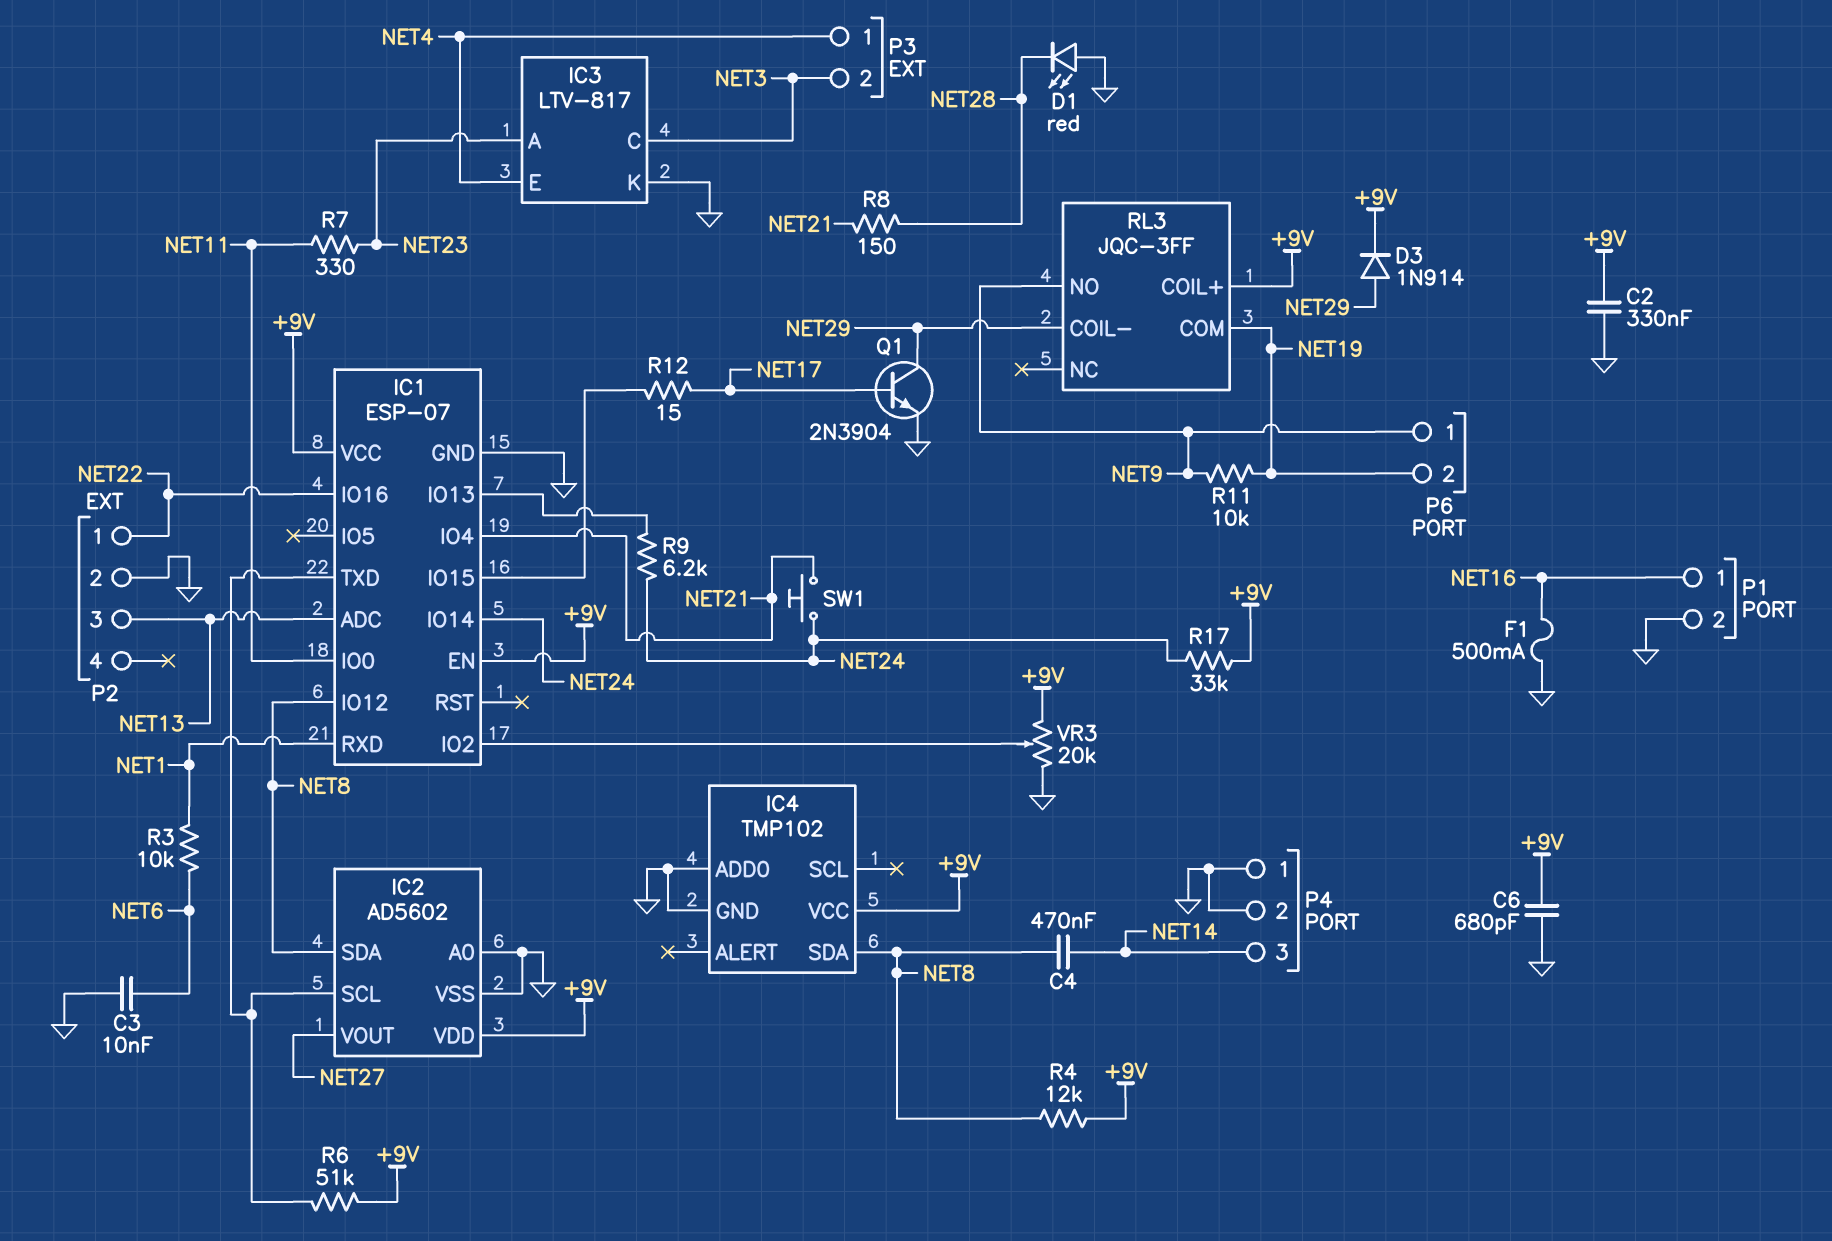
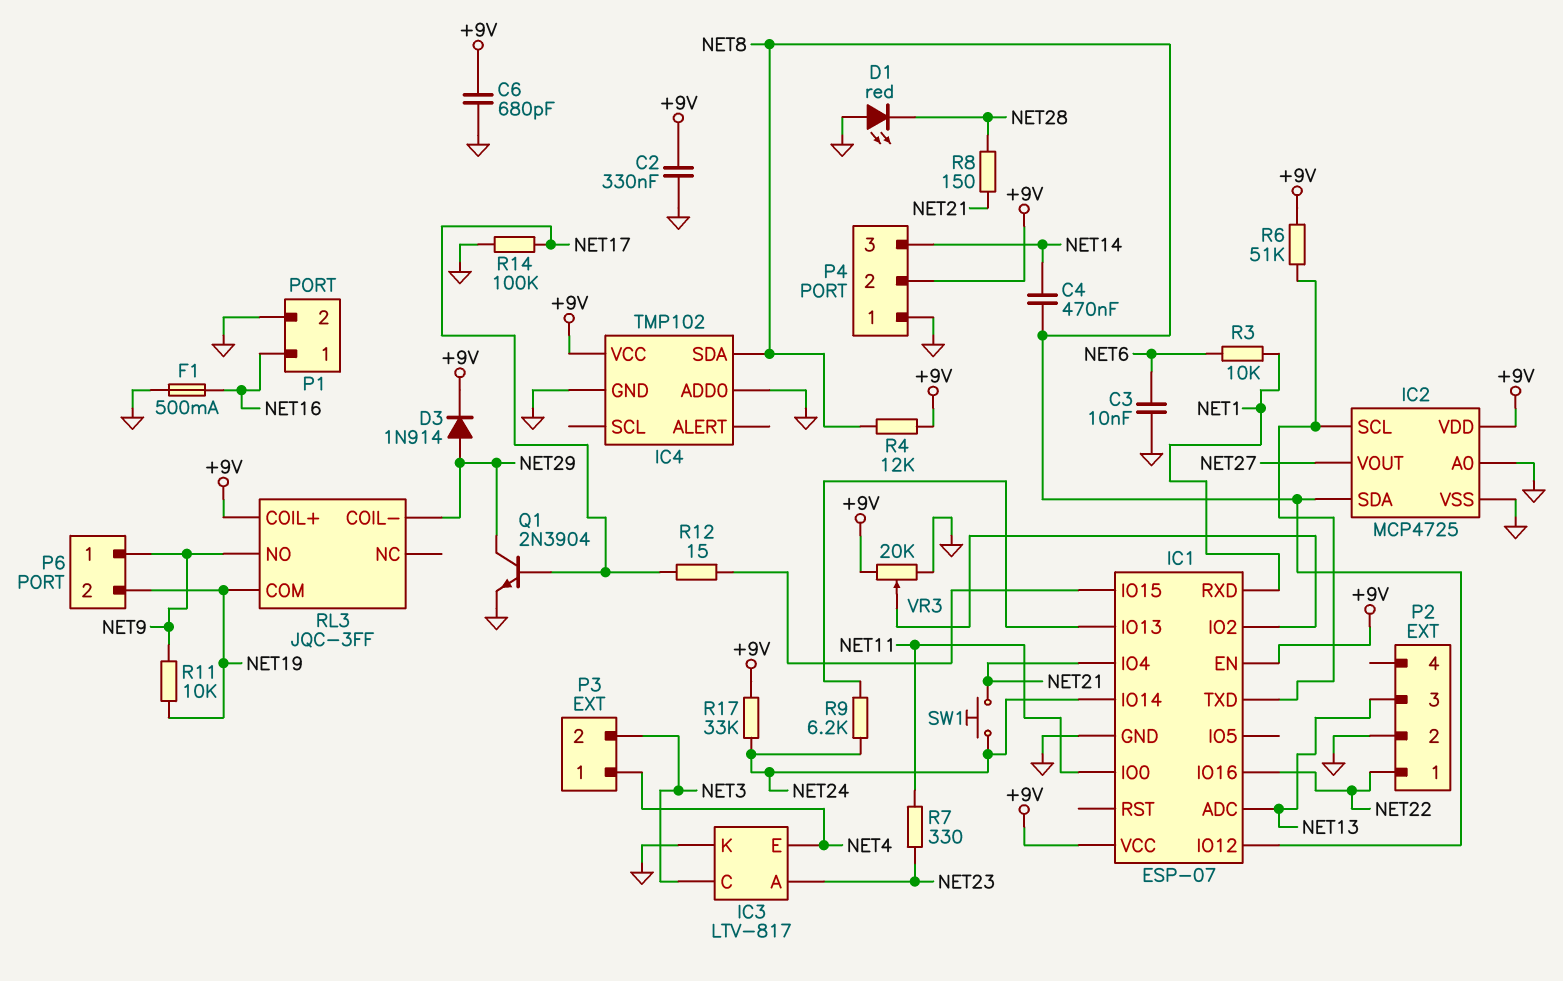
IC2: AD5602 -> MCP4725
P4 pin 2: GND -> +9V
R14: none -> 100k (GND, NET17)

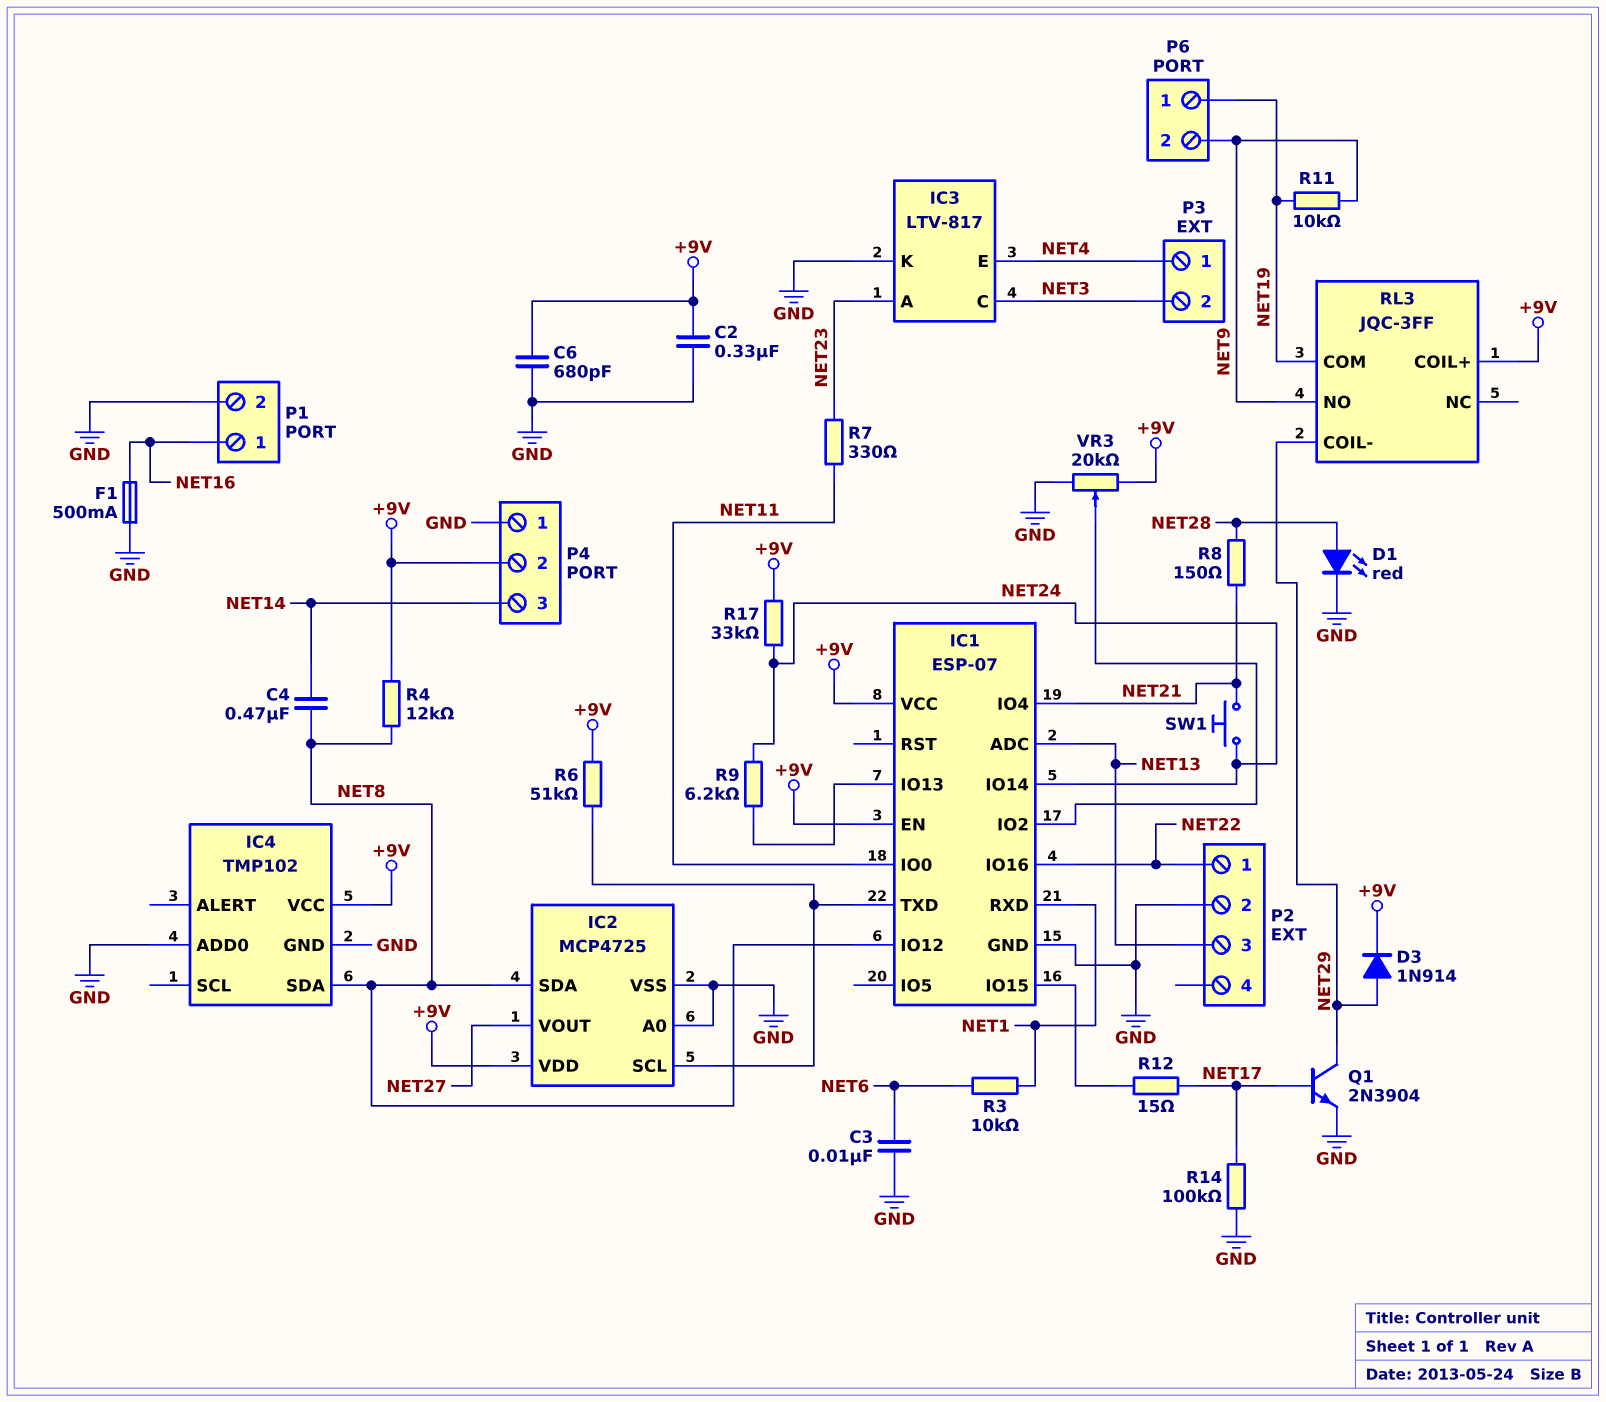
D1: LED red (A GND, K NET28) -> LED red (A NET28, K GND)
P6 pin 1: NET9 -> NET19
P6 pin 2: NET19 -> NET9

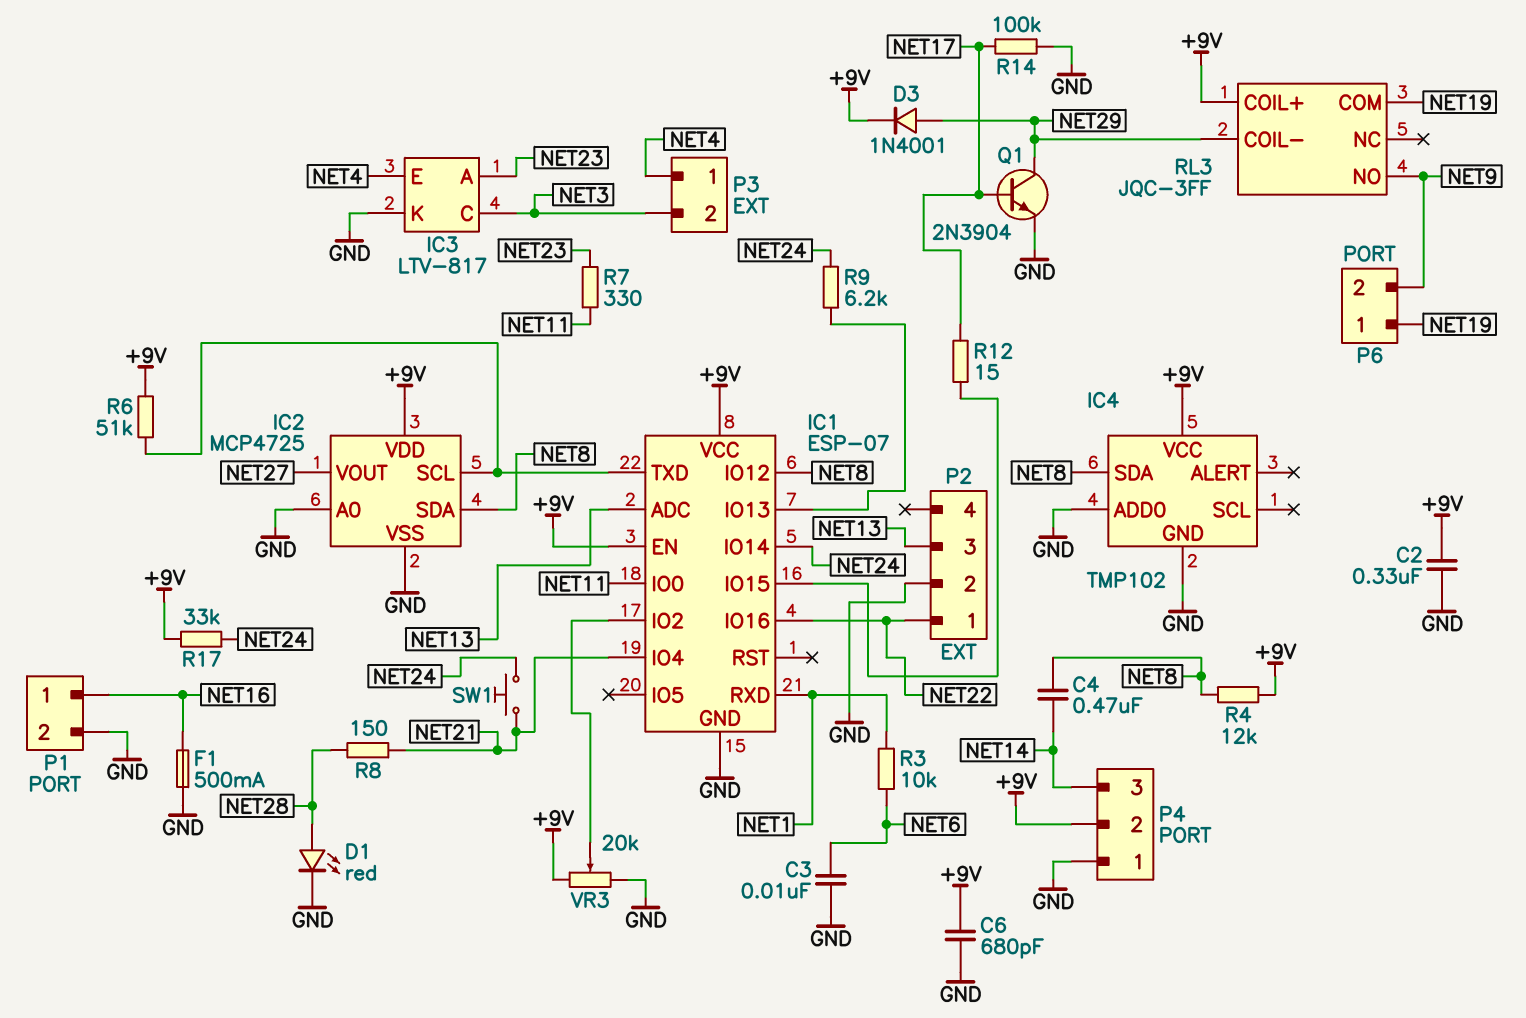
D3: diode 1N914 (A NET29, K +9V) -> diode 1N4001 (A NET29, K +9V)
R11: 10k (NET9, NET19) -> none

